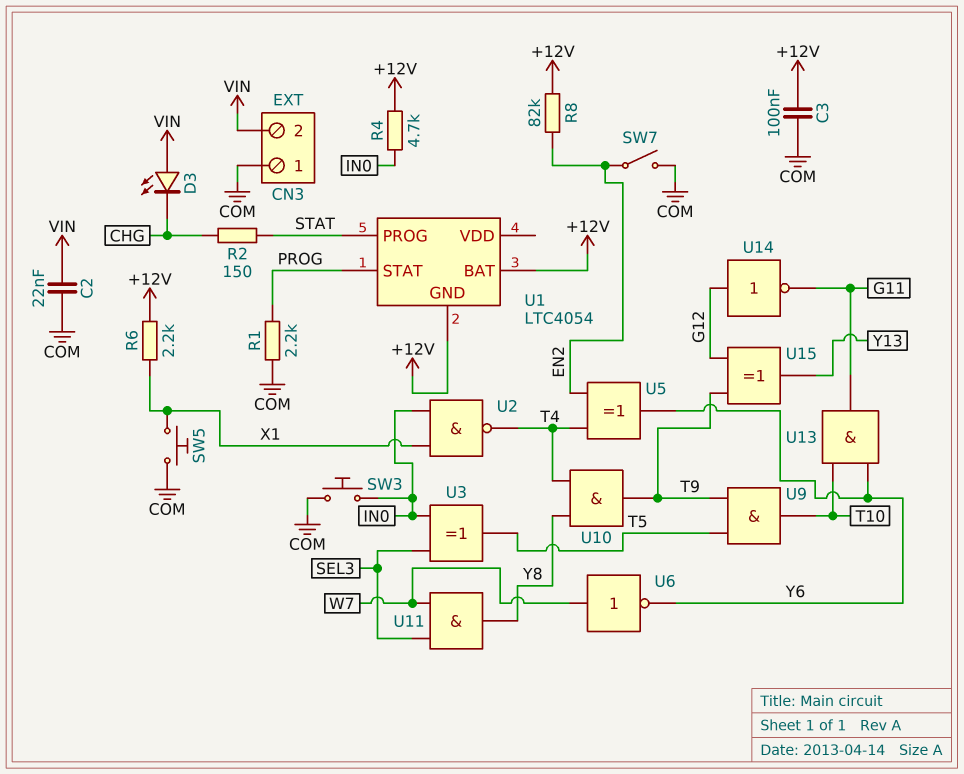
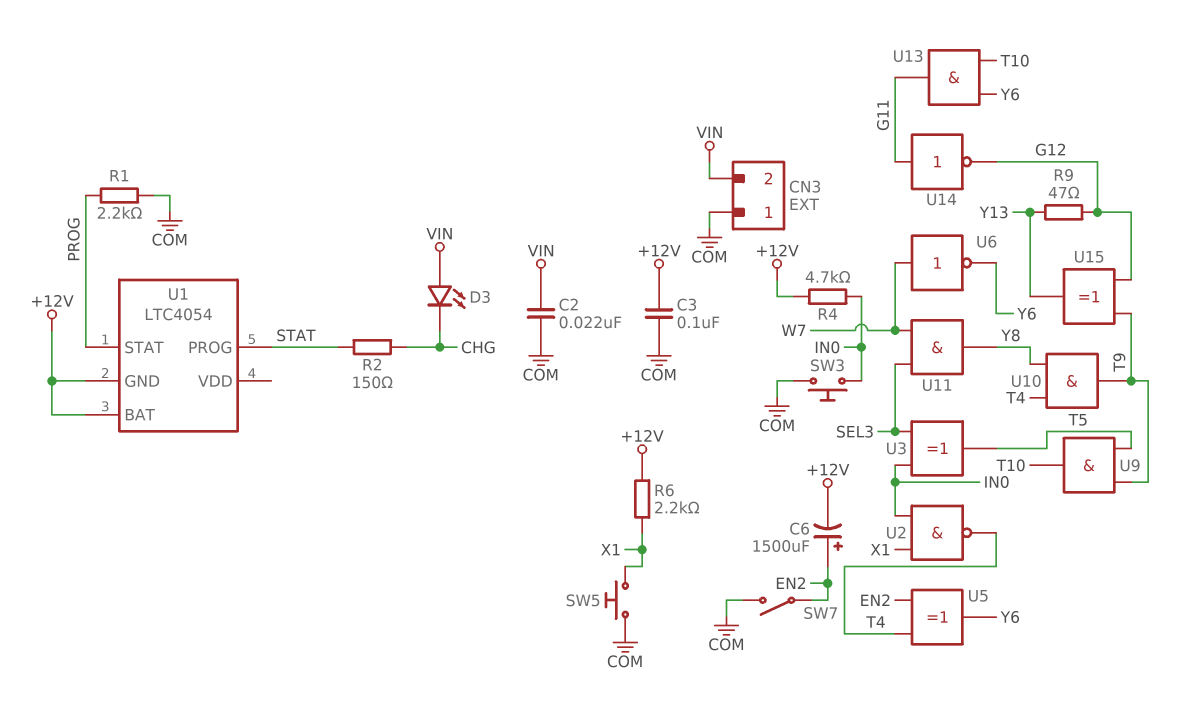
C6: none -> 1500uF (plus EN2, minus +12V)
R8: 82k (+12V, EN2) -> none
R9: none -> 47 (G12, Y13)
U14: NOT (in G12, out G11) -> NOT (in G11, out G12)

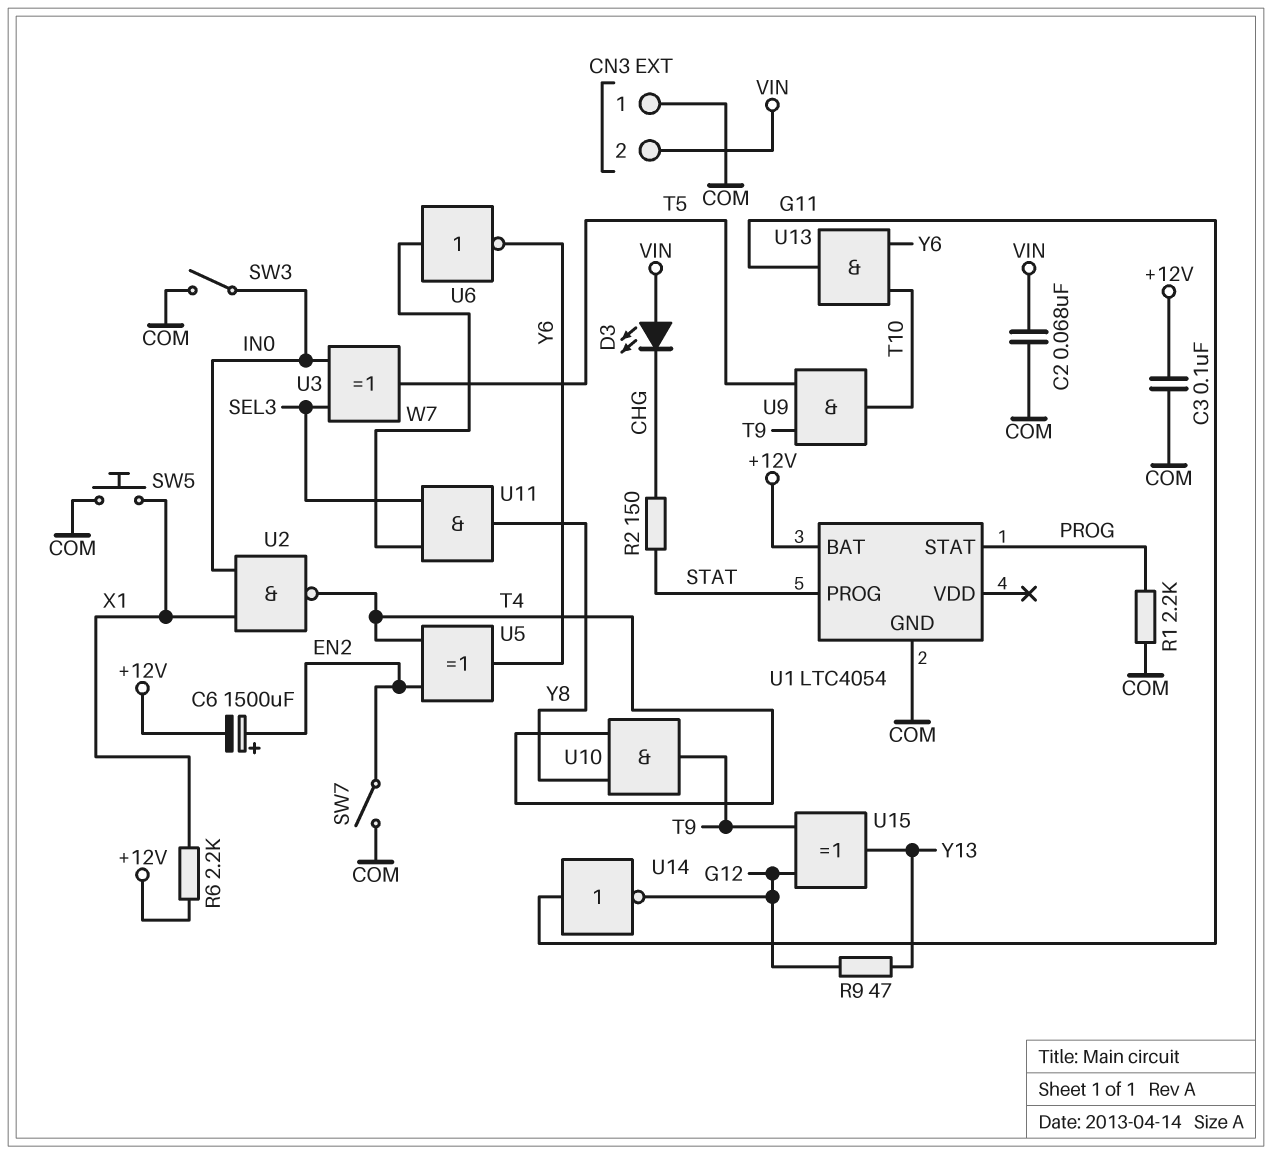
C2: 22nF (COM, VIN) -> 68nF (COM, VIN)
R4: 4.7k (+12V, IN0) -> none
SW3: button (COM, IN0) -> switch (COM, IN0)
U1 pin GND: +12V -> COM

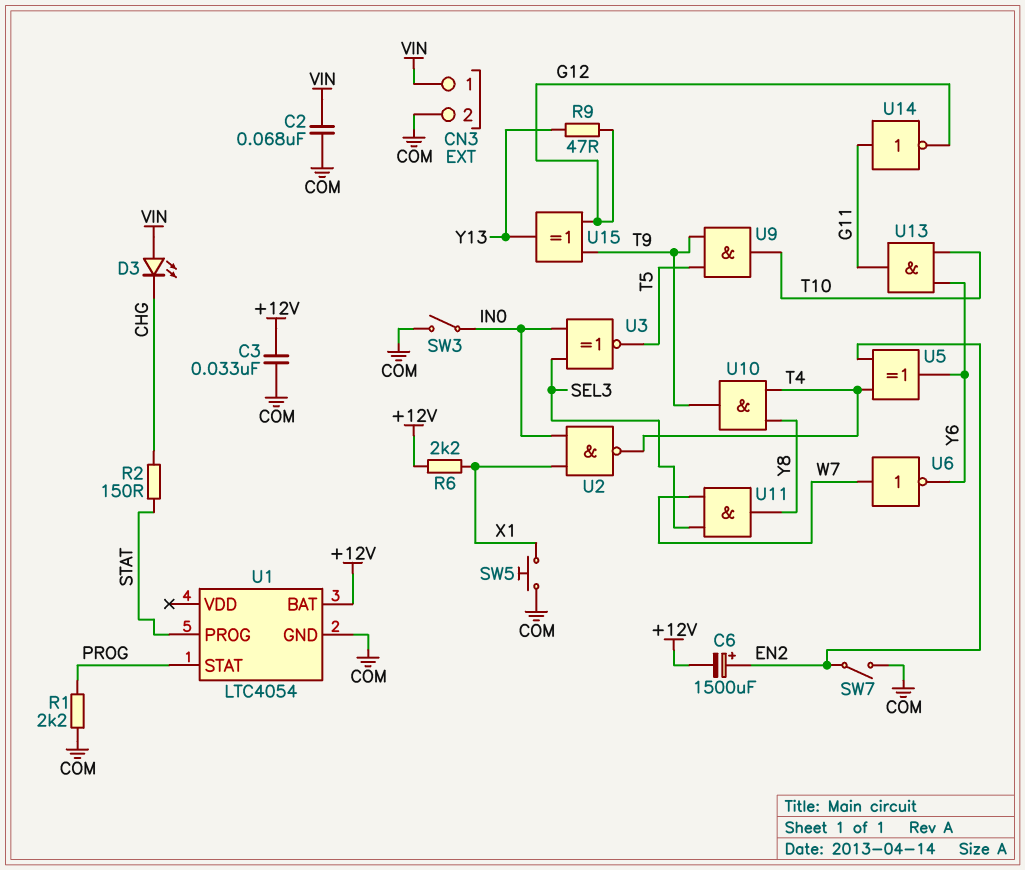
C3: 100nF (+12V, COM) -> 33nF (+12V, COM)
CN3 pin 1: COM -> VIN
CN3 pin 2: VIN -> COM
U3: XOR (in IN0, in SEL3, out T5) -> XNOR (in IN0, in SEL3, out T5)

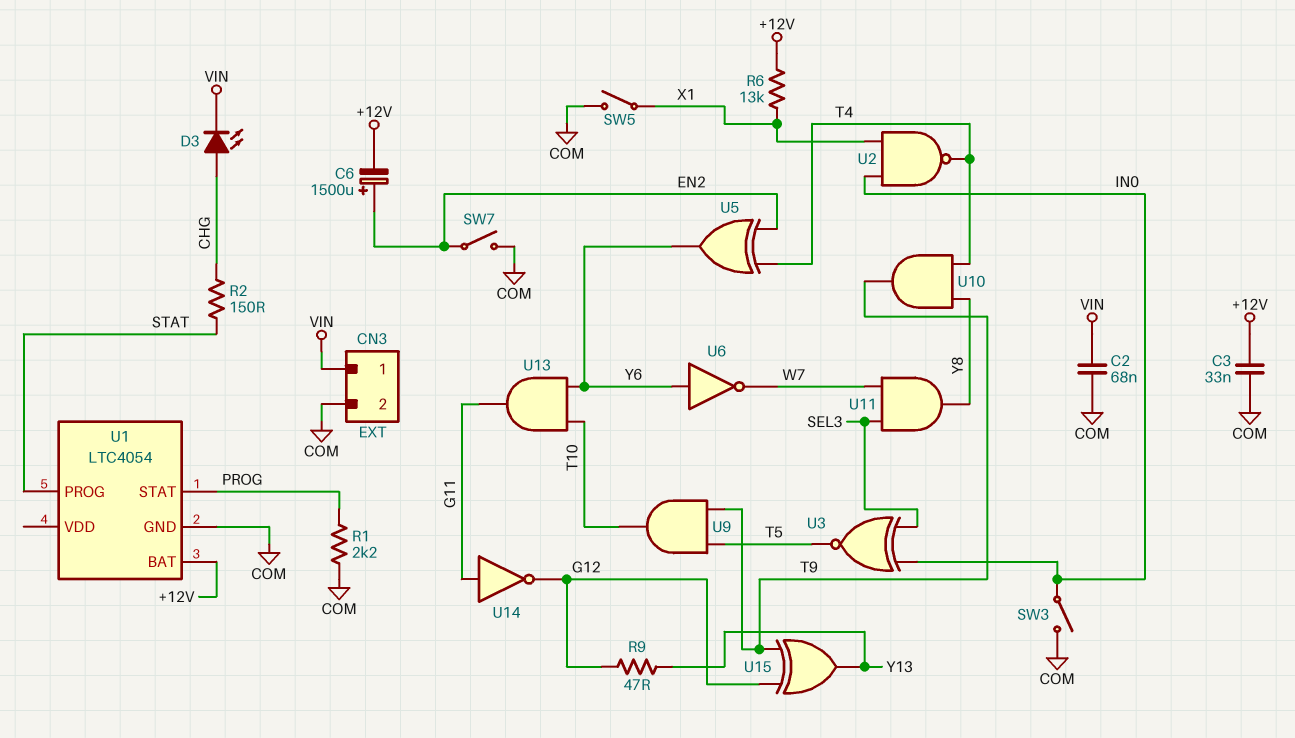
D3: LED (A VIN, K CHG) -> LED (A CHG, K VIN)
R6: 2.2k (+12V, X1) -> 13k (+12V, X1)
SW5: button (COM, X1) -> switch (COM, X1)
U6: NOT (in W7, out Y6) -> NOT (in Y6, out W7)

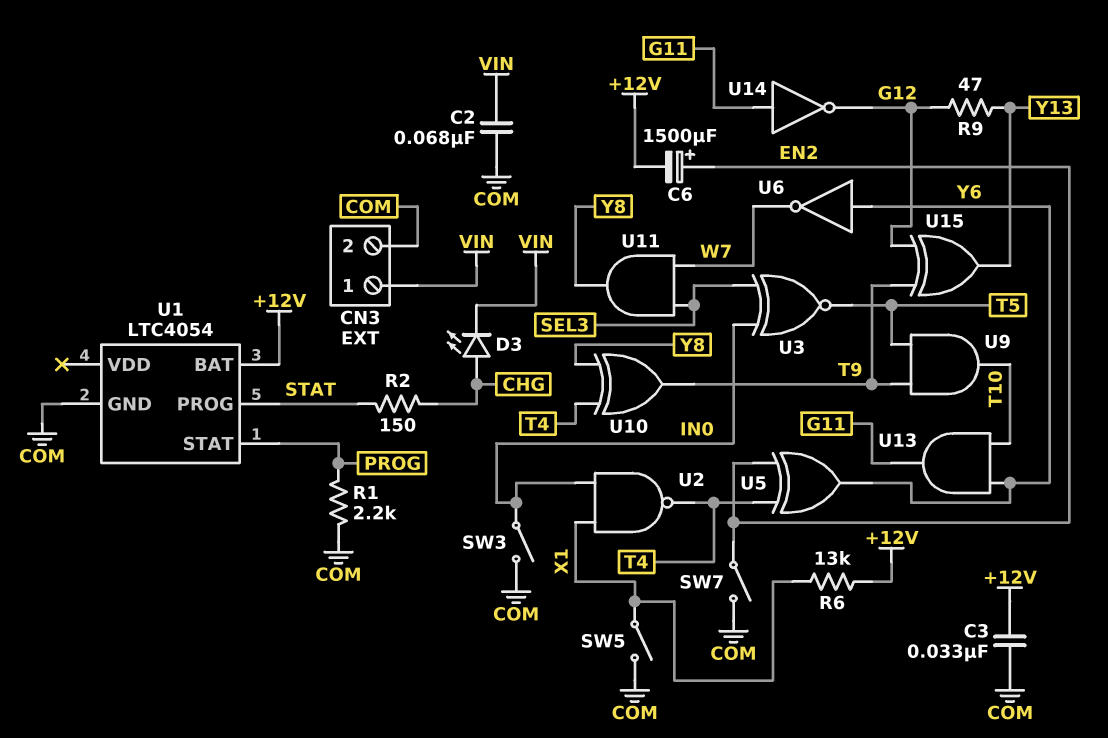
U10: AND (in T4, in Y8, out T9) -> XOR (in T4, in Y8, out T9)

